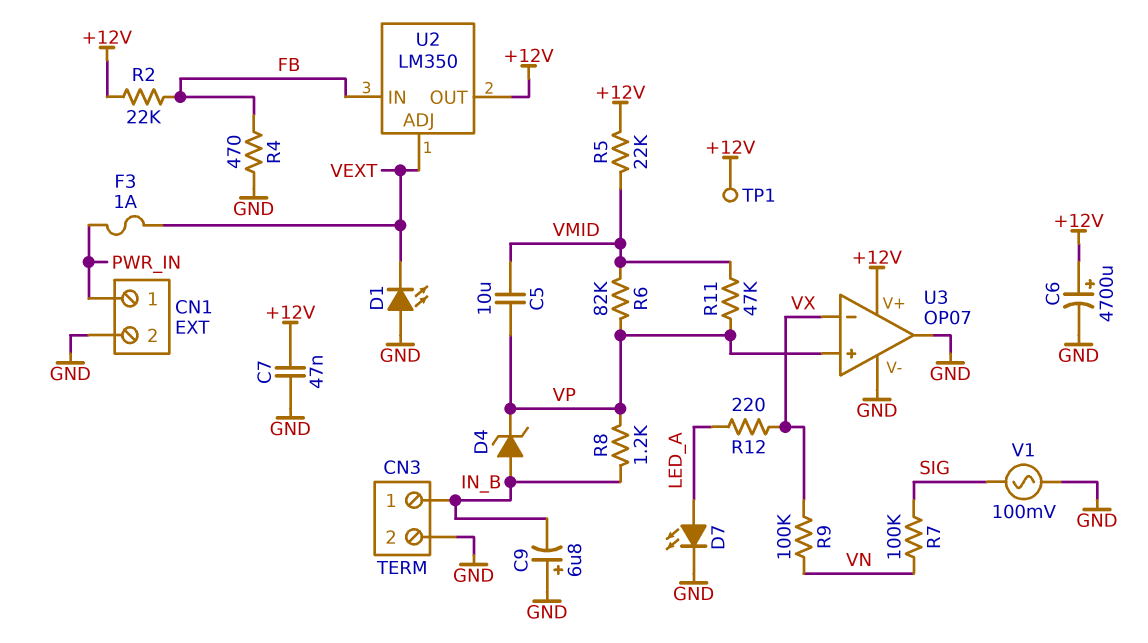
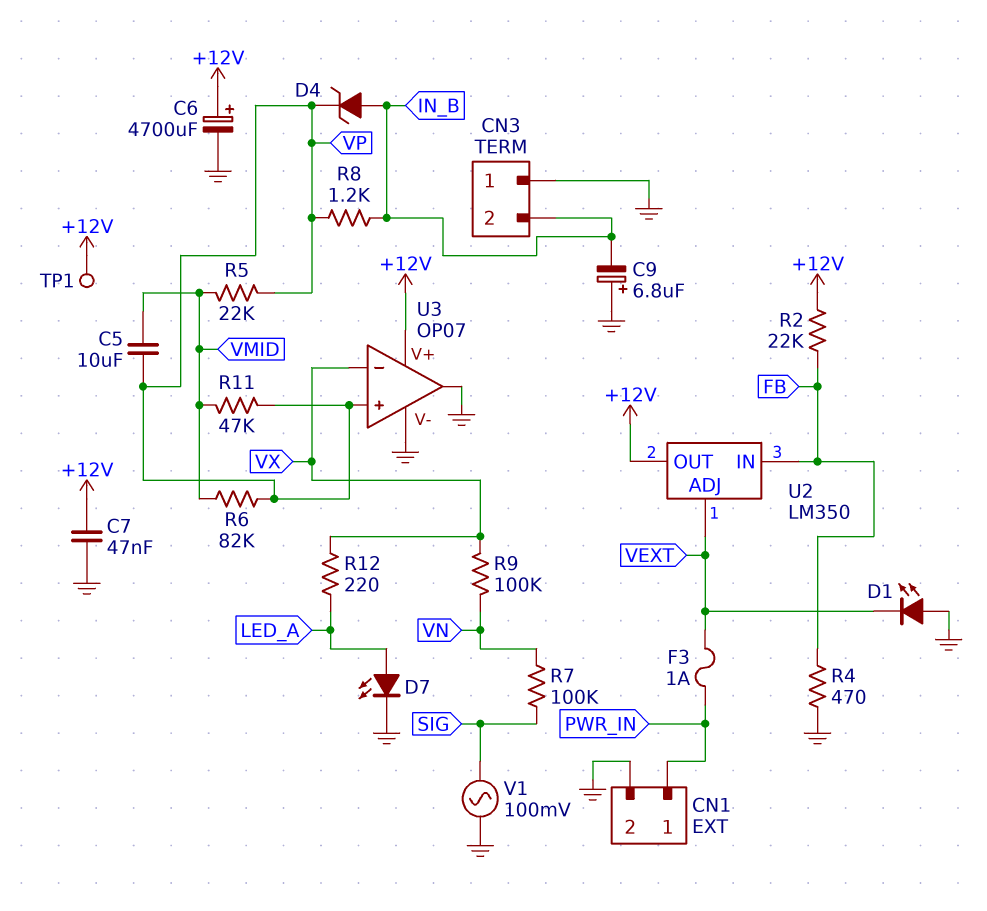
CN3 pin 1: IN_B -> GND
CN3 pin 2: GND -> IN_B
R5: 22k (+12V, VMID) -> 22k (VMID, VP)

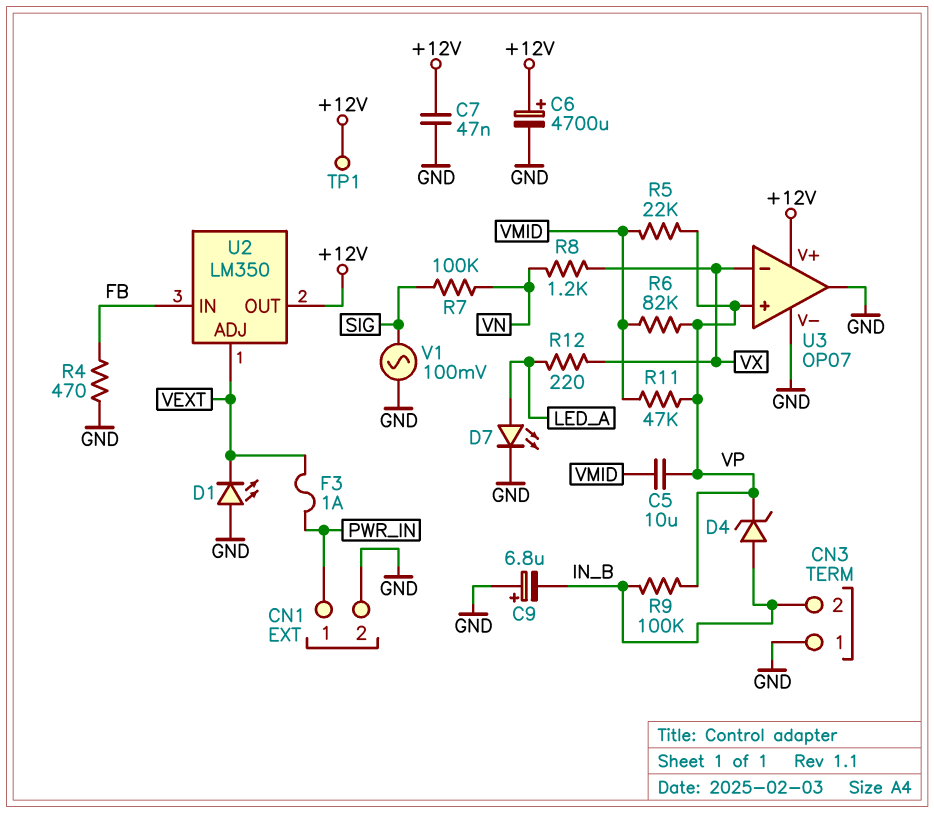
R2: 22k (+12V, FB) -> none
R8: 1.2k (IN_B, VP) -> 1.2k (VN, VX)
R9: 100k (VN, VX) -> 100k (IN_B, VP)

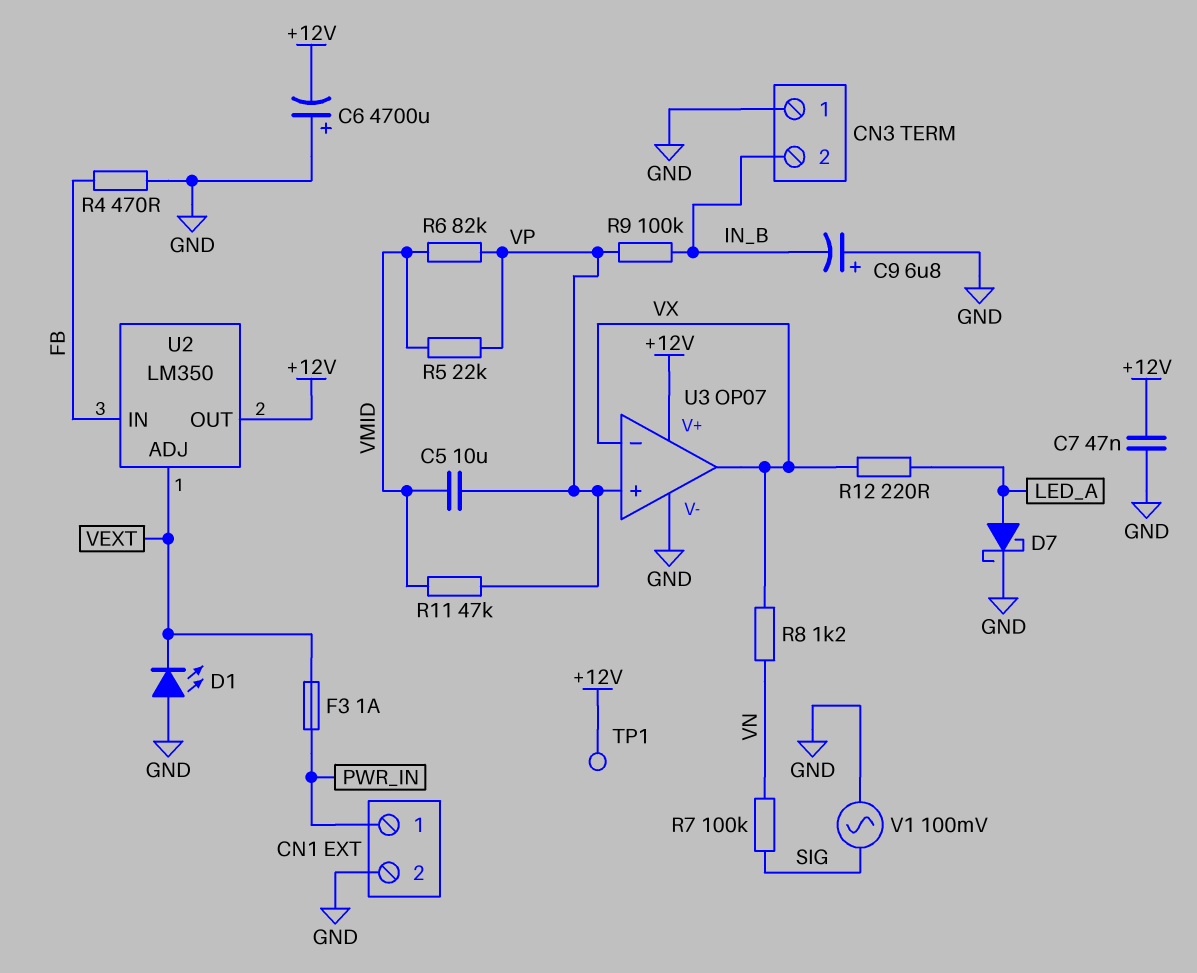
C6: 4700uF (plus +12V, minus GND) -> 4700uF (plus GND, minus +12V)
D4: zener (A IN_B, K VP) -> none
D7: LED (A LED_A, K GND) -> schottky (A LED_A, K GND)
U3 pin out: GND -> VX

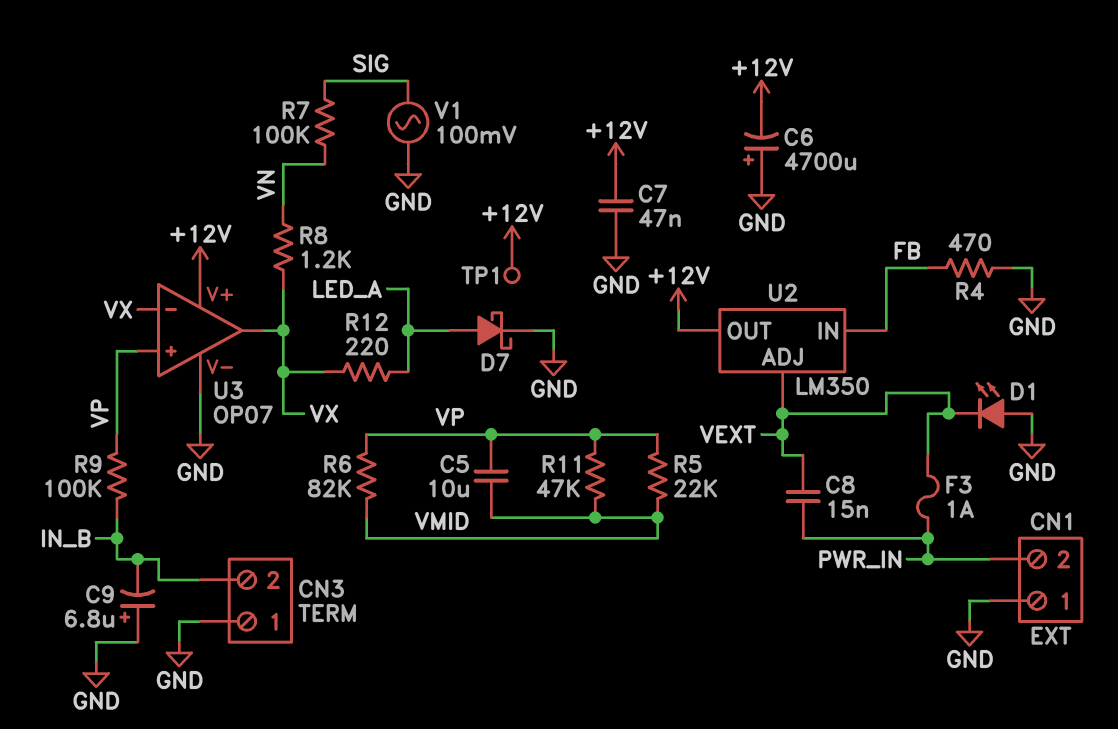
C8: none -> 15nF (PWR_IN, VEXT)
CN1 pin 1: PWR_IN -> GND
CN1 pin 2: GND -> PWR_IN

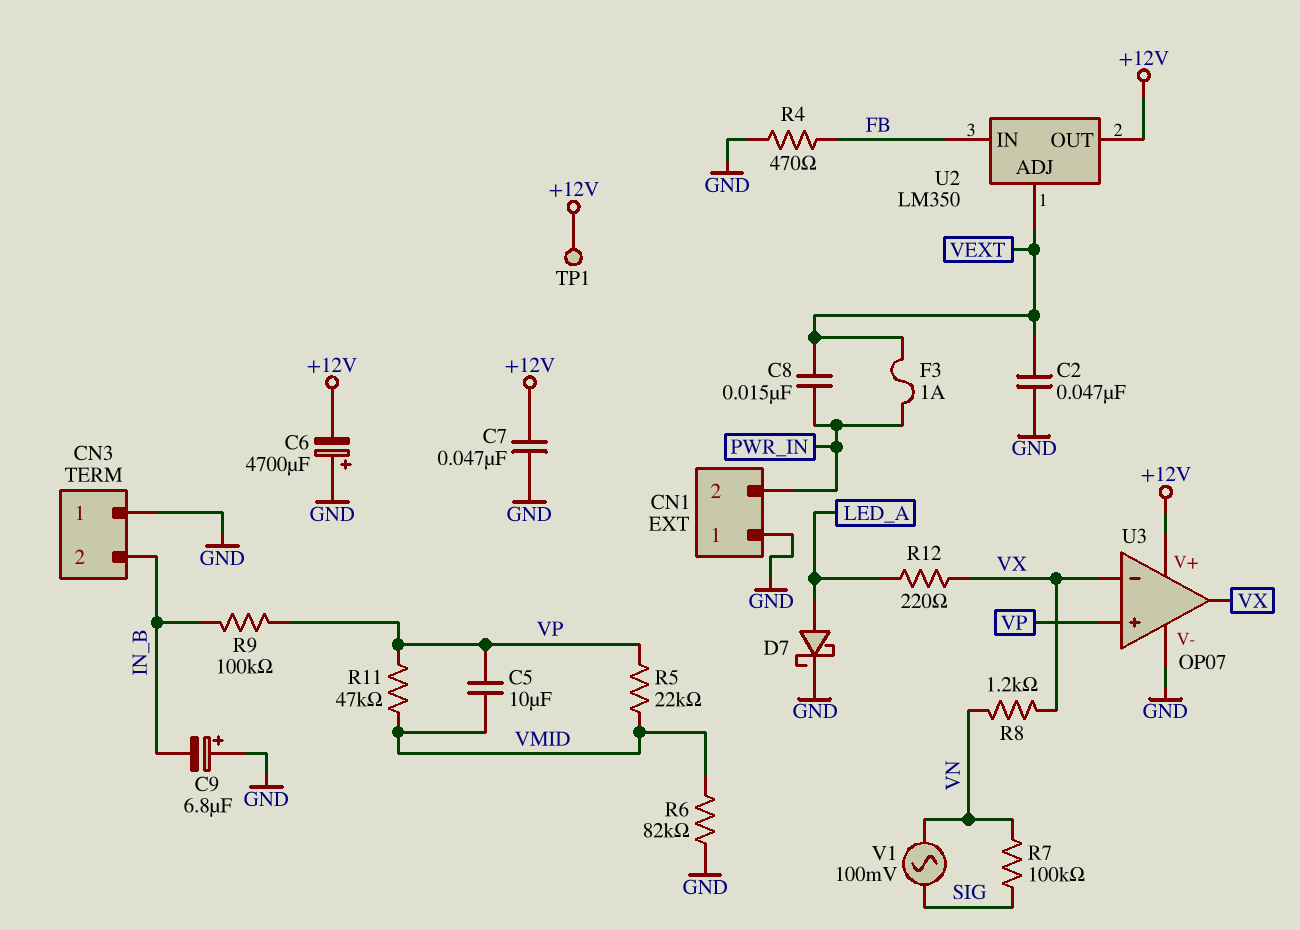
C2: none -> 47nF (GND, VEXT)
D1: LED (A GND, K VEXT) -> none
R6: 82k (VMID, VP) -> 82k (GND, VMID)
V1: AC 100mV (GND, SIG) -> AC 100mV (SIG, VN)

